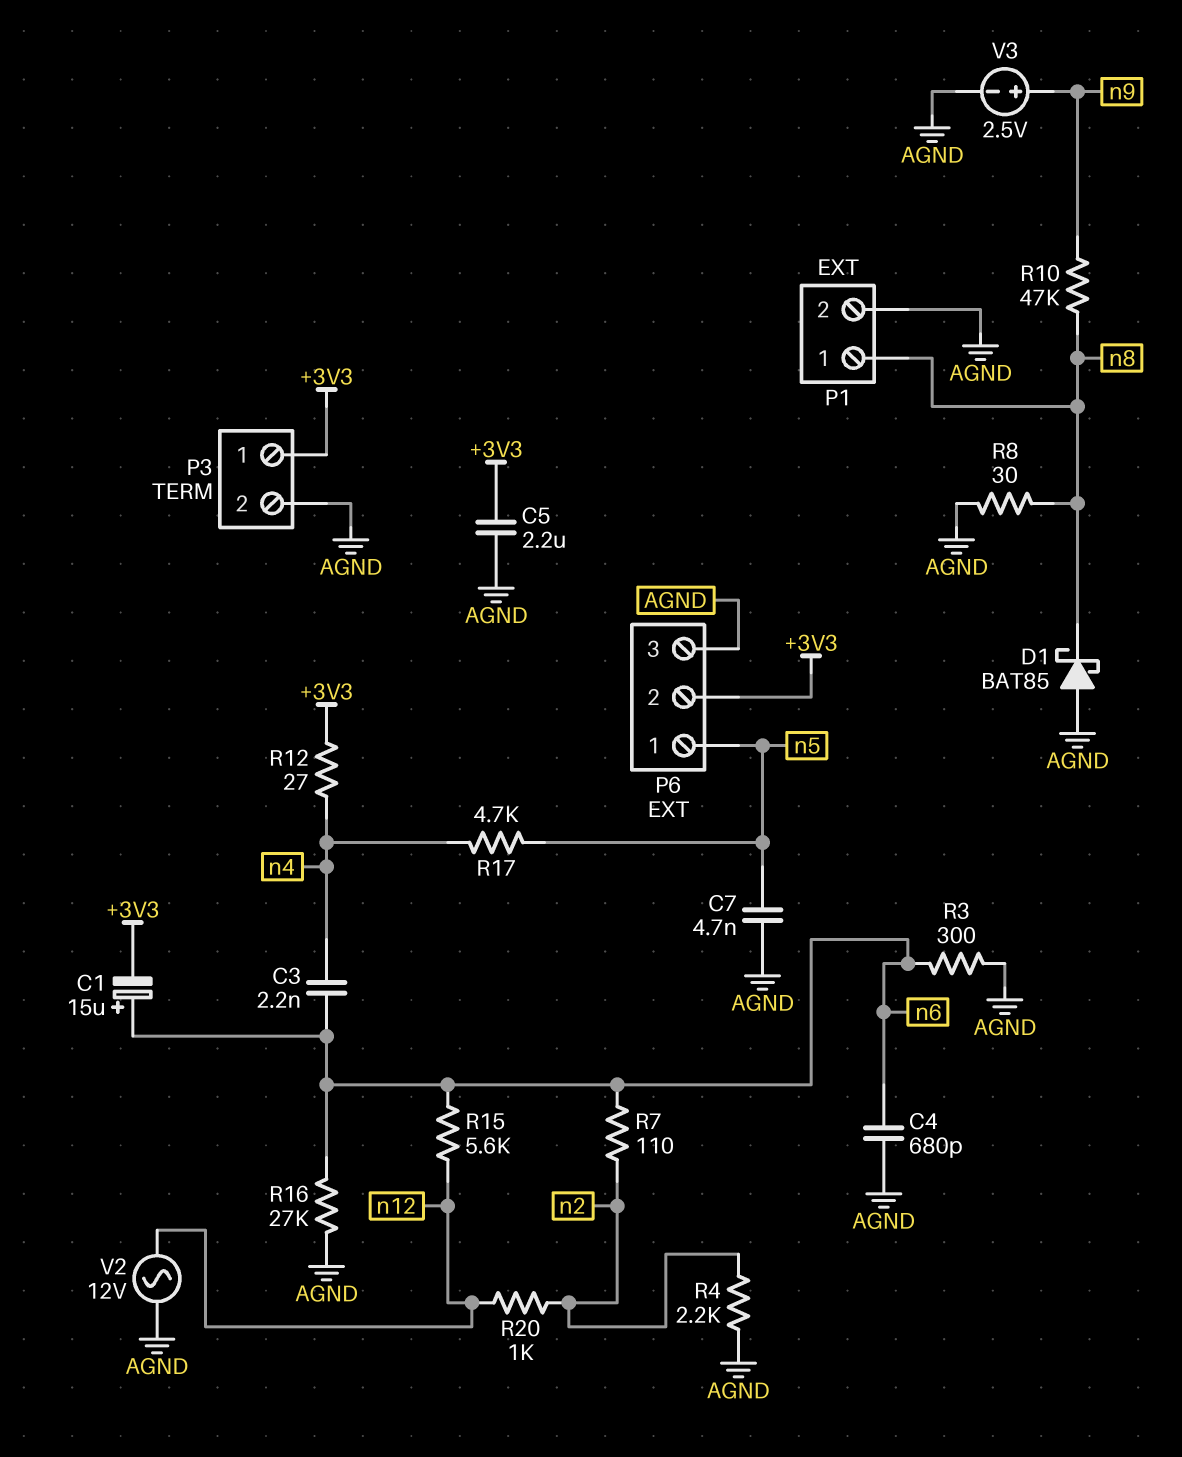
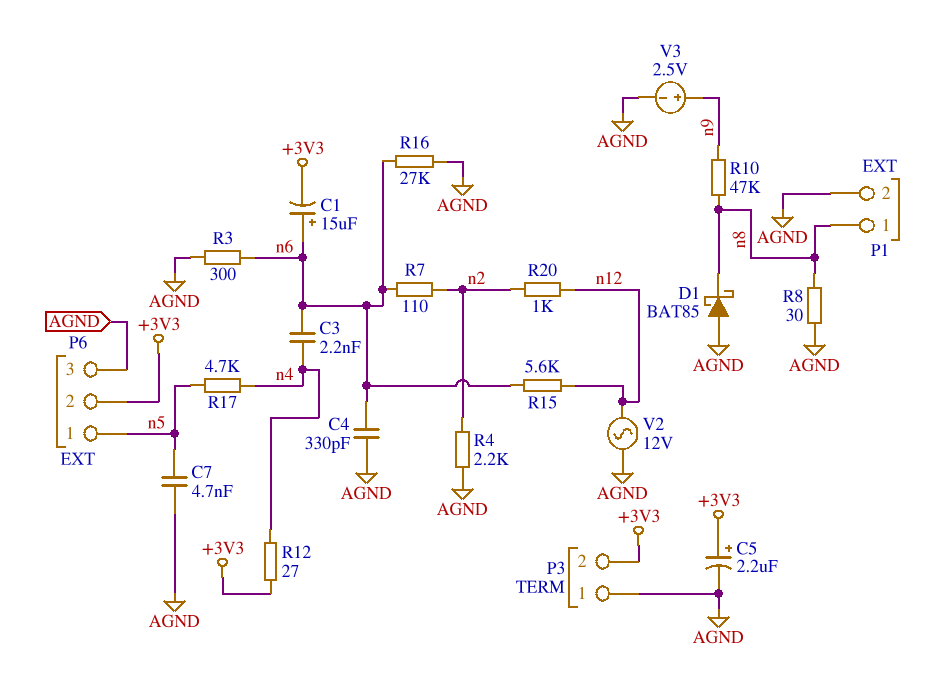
C4: 680pF (AGND, n6) -> 330pF (AGND, n6)
C5: 2.2uF (+3V3, AGND) -> 2.2uF (plus +3V3, minus AGND)
P3 pin 1: +3V3 -> AGND
P3 pin 2: AGND -> +3V3

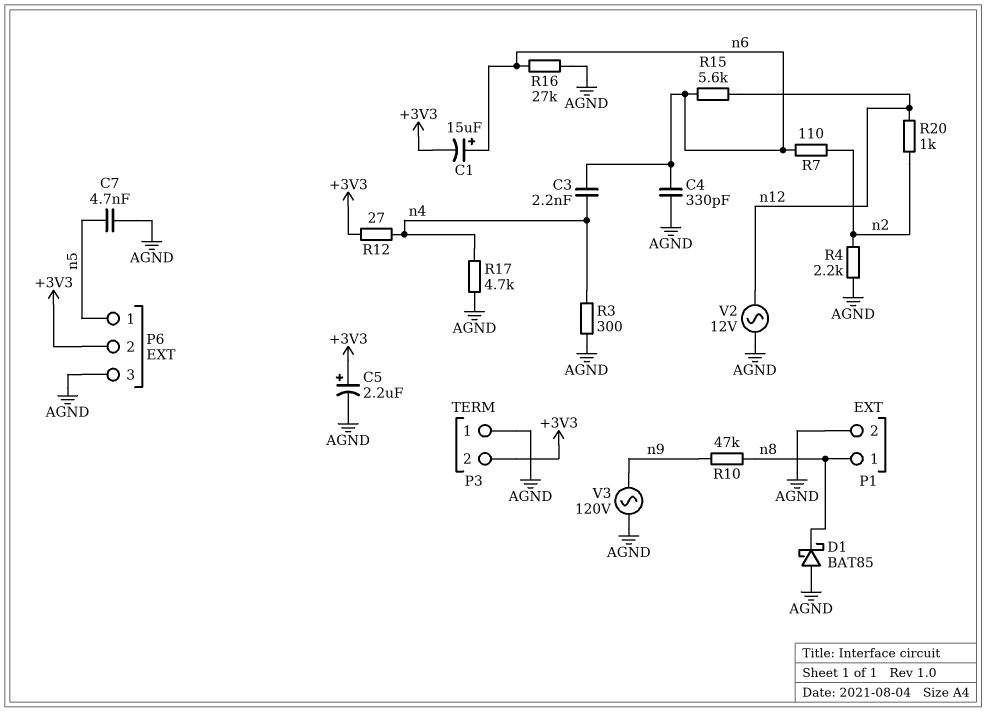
R3: 300 (AGND, n6) -> 300 (AGND, n4)
R8: 30 (AGND, n8) -> none
R17: 4.7k (n4, n5) -> 4.7k (AGND, n4)
V3: 2.5V (plus n9, minus AGND) -> AC 120V (AGND, n9)

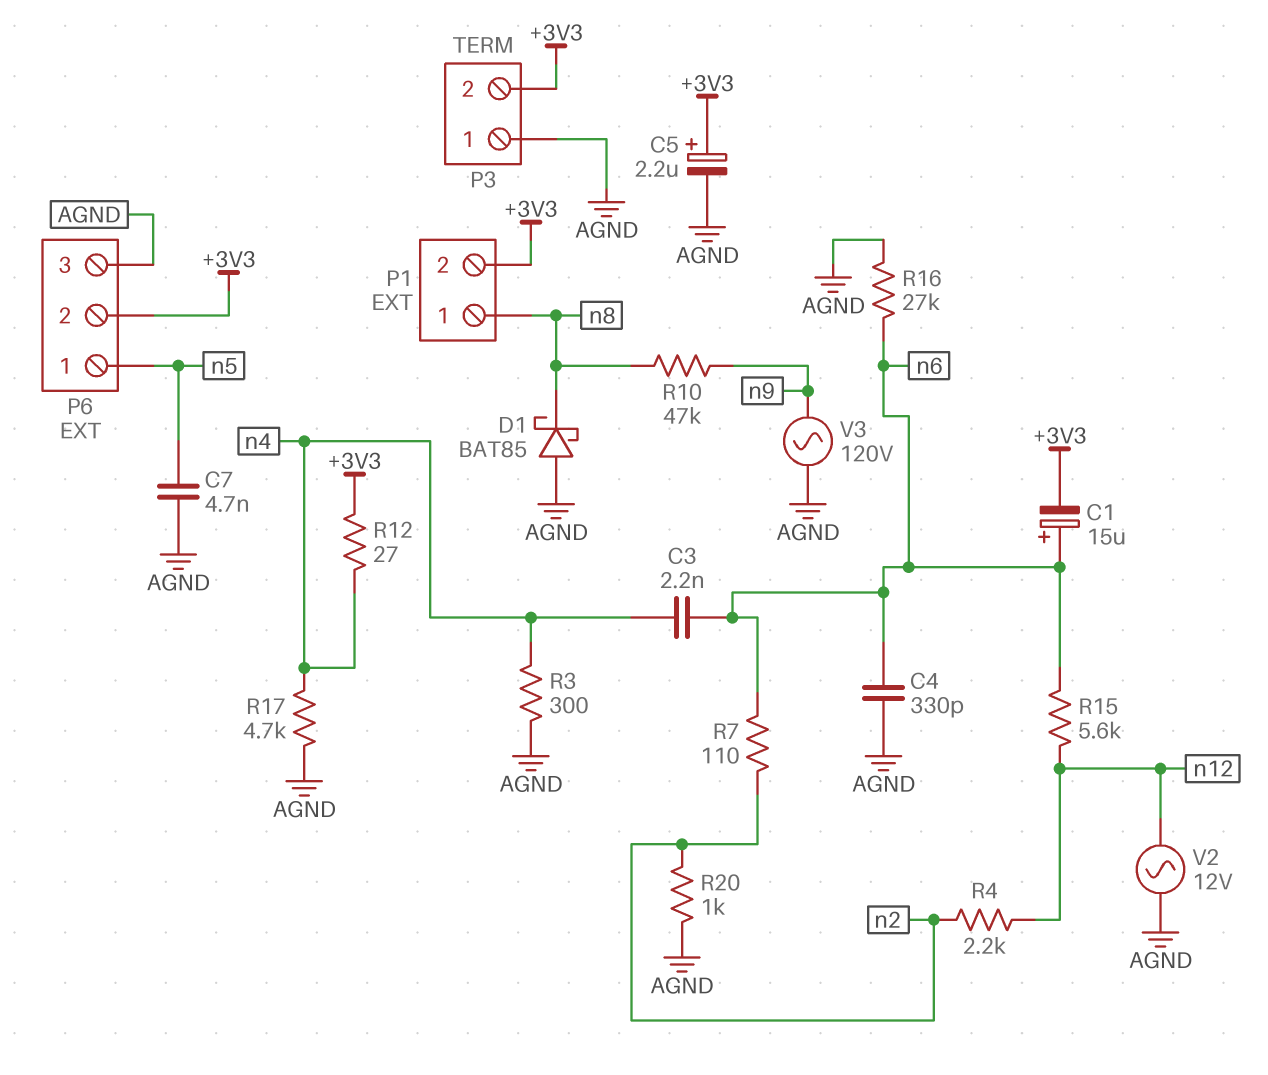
P1 pin 2: AGND -> +3V3
R4: 2.2k (AGND, n2) -> 2.2k (n2, n12)
R20: 1k (n2, n12) -> 1k (AGND, n2)

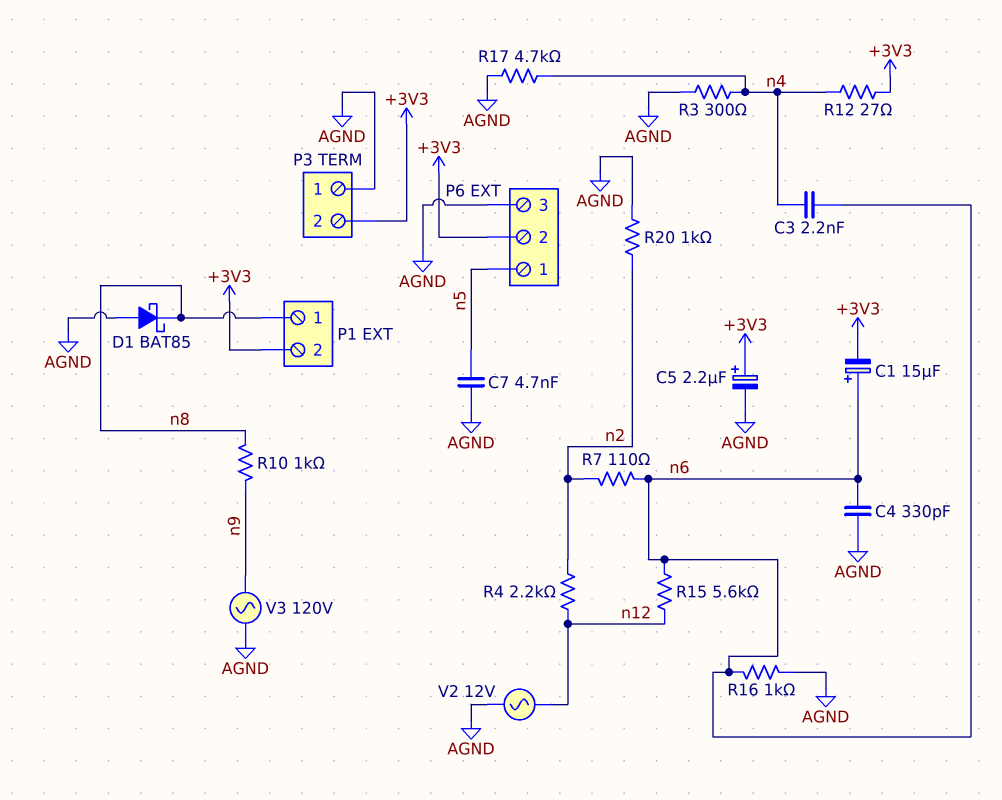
R10: 47k (n8, n9) -> 1k (n8, n9)
R16: 27k (AGND, n6) -> 1k (AGND, n6)

